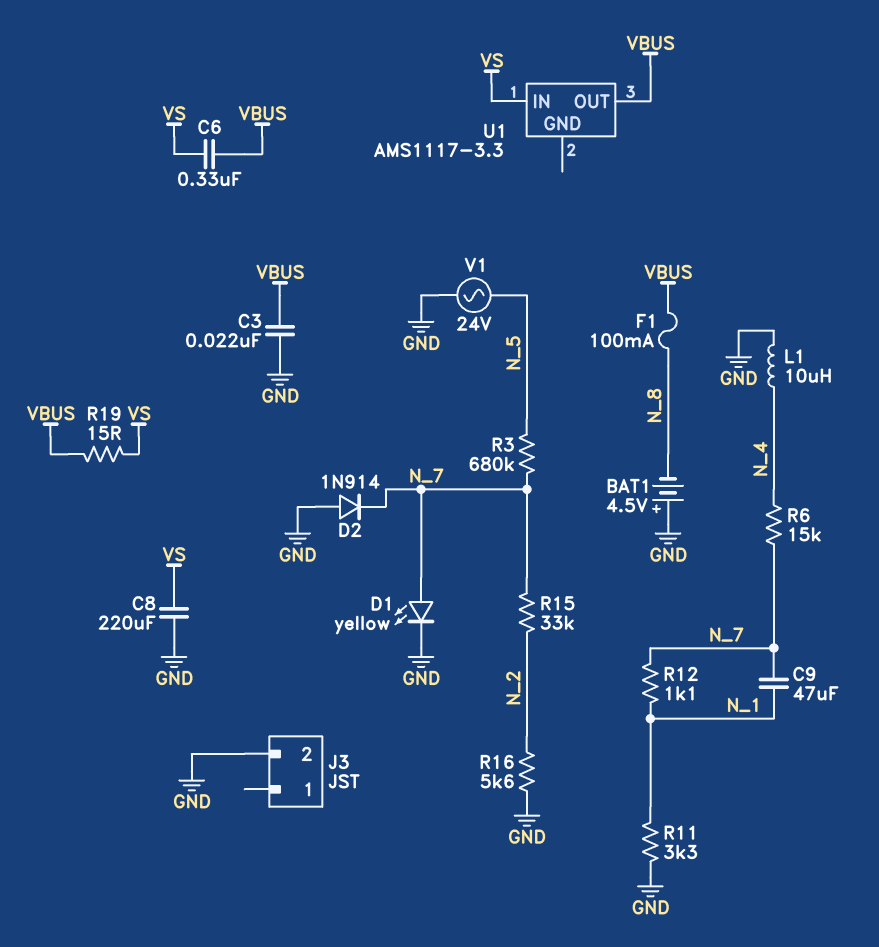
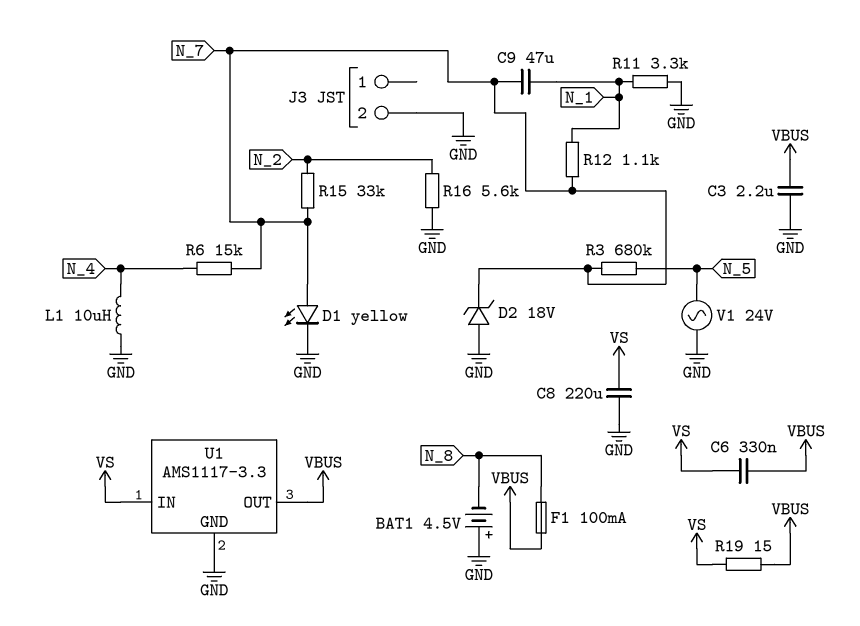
C3: 22nF (GND, VBUS) -> 2.2uF (GND, VBUS)
D2: diode 1N914 (A GND, K N_7) -> zener 18V (A GND, K N_7)
U1 pin GND: none -> GND

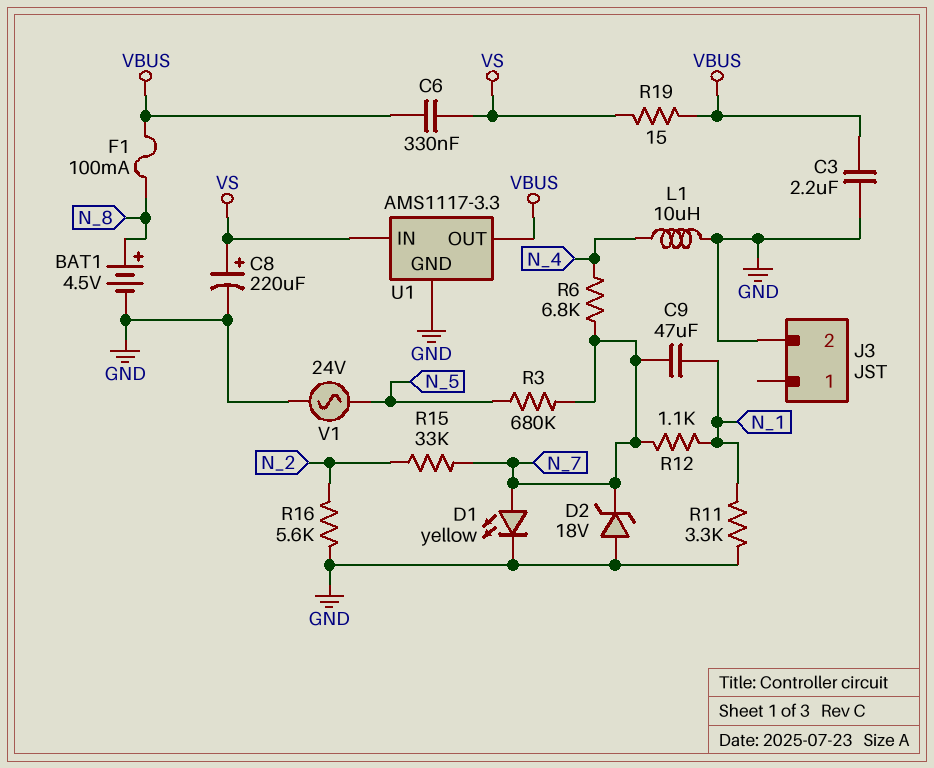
BAT1: 4.5V (plus GND, minus N_8) -> 4.5V (plus N_8, minus GND)
C8: 220uF (GND, VS) -> 220uF (plus VS, minus GND)
R6: 15k (N_4, N_7) -> 6.8k (N_4, N_7)

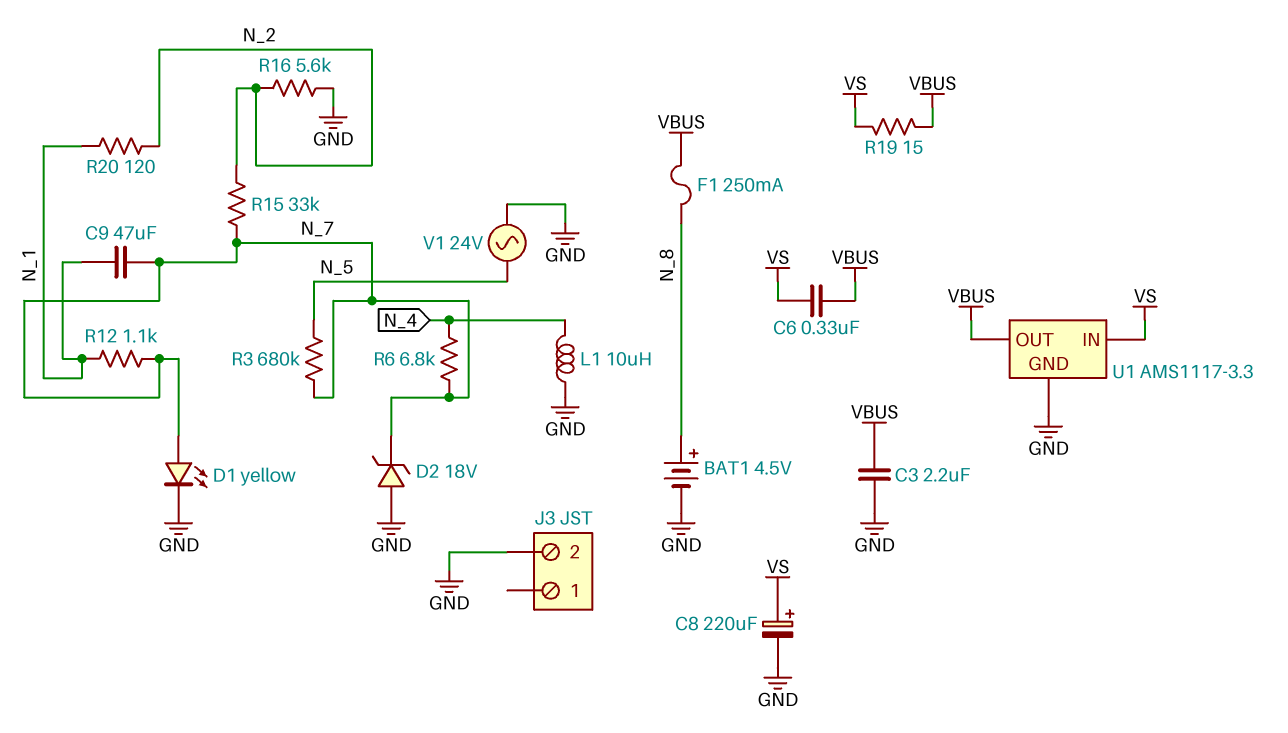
F1: 100mA (N_8, VBUS) -> 250mA (N_8, VBUS)
R11: 3.3k (GND, N_1) -> none
R20: none -> 120 (N_1, N_2)

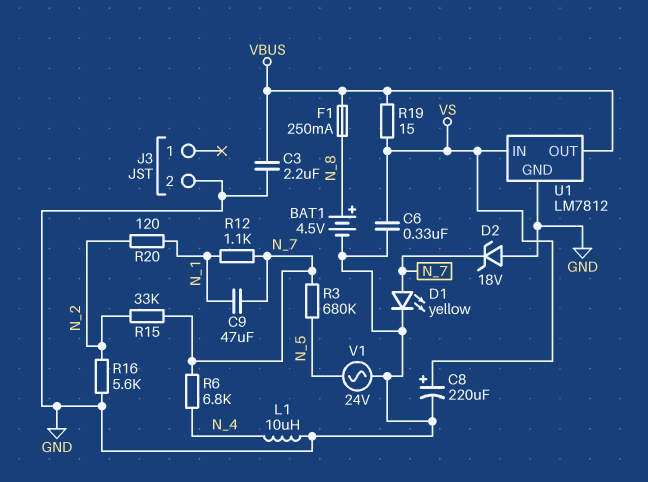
C6: 330nF (VBUS, VS) -> 330nF (GND, VS)
U1: AMS1117-3.3 -> LM7812

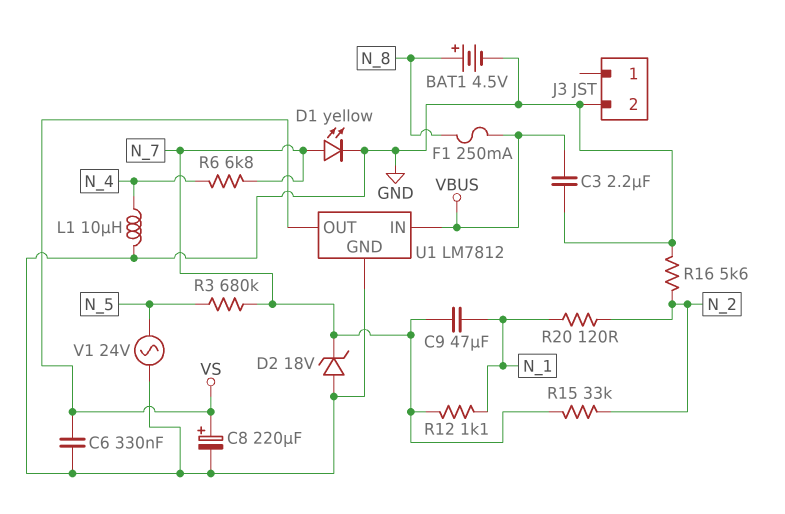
R19: 15 (VBUS, VS) -> none
U1 pin IN: VS -> VBUS
U1 pin OUT: VBUS -> VS

